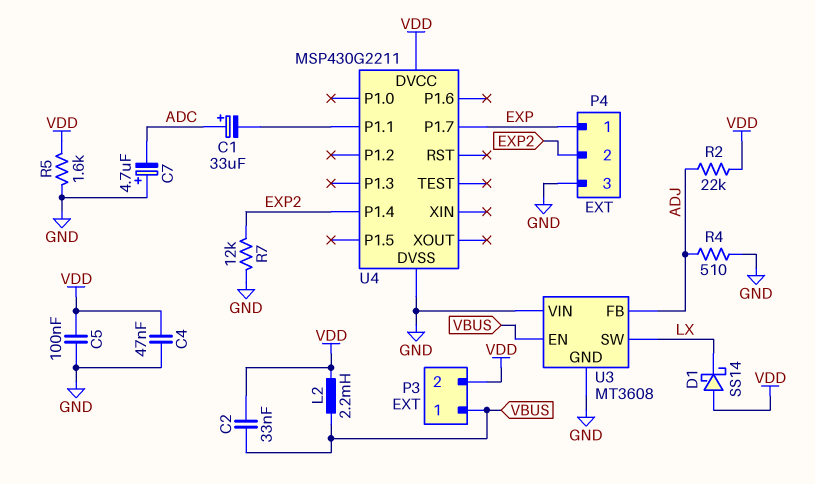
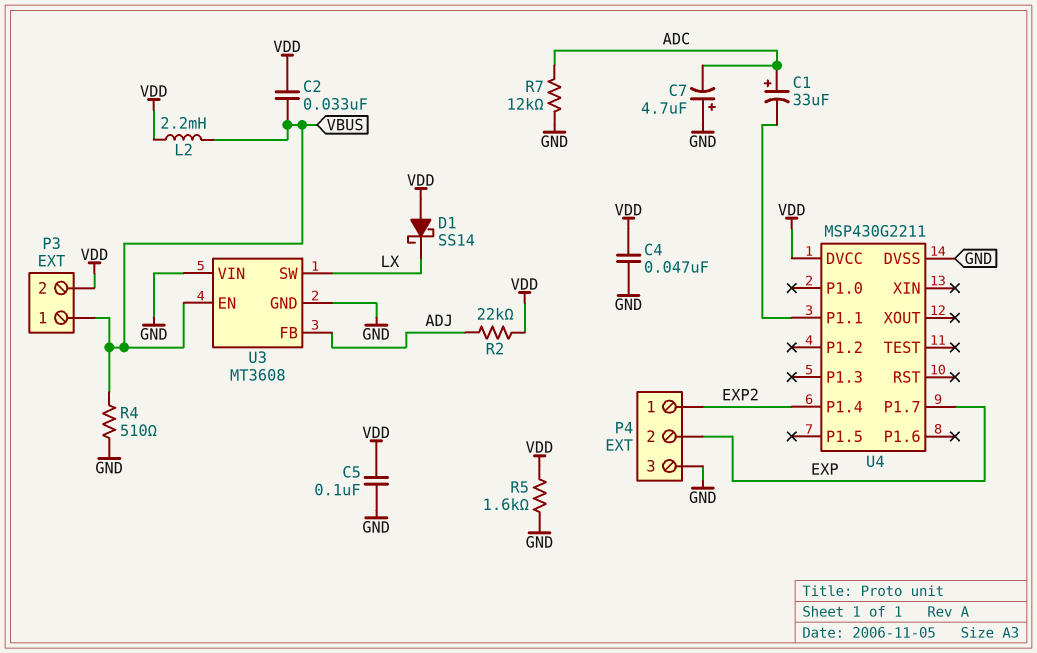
P4 pin 1: EXP -> EXP2
P4 pin 2: EXP2 -> EXP
R4: 510 (ADJ, GND) -> 510 (GND, VBUS)
R7: 12k (EXP2, GND) -> 12k (ADC, GND)

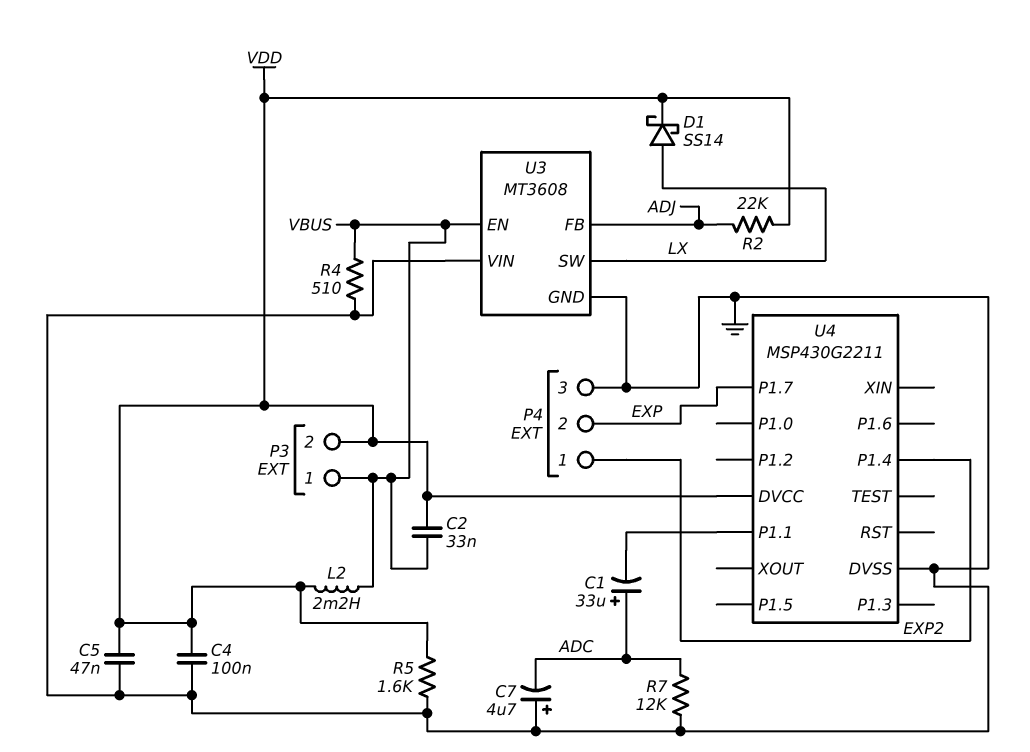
C4: 47nF (GND, VDD) -> 100nF (GND, VDD)
C5: 100nF (GND, VDD) -> 47nF (GND, VDD)
D1: schottky SS14 (A VDD, K LX) -> schottky SS14 (A LX, K VDD)

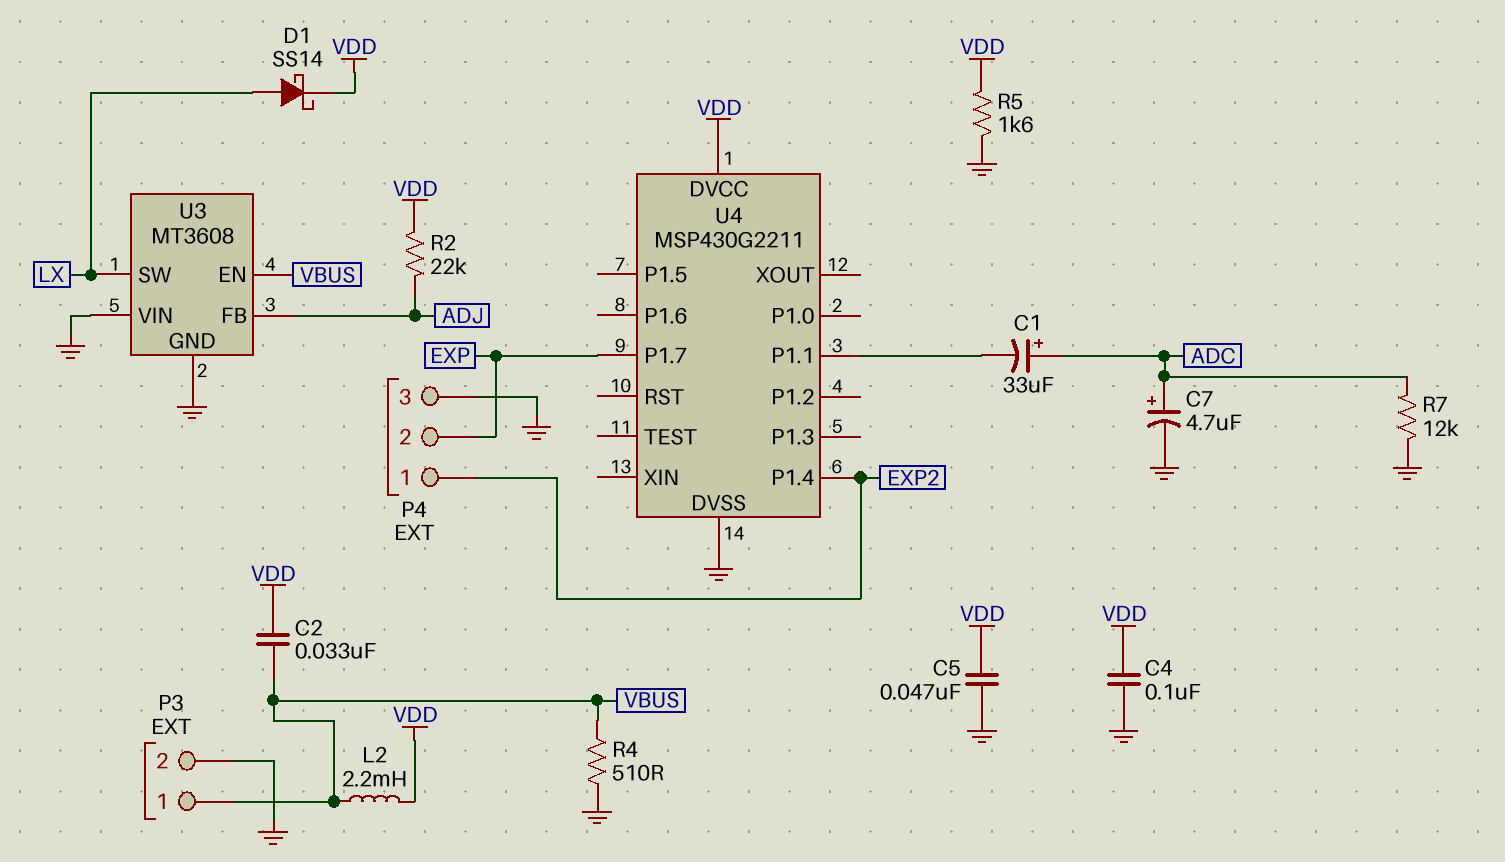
C7: 4.7uF (plus GND, minus ADC) -> 4.7uF (plus ADC, minus GND)
P3 pin 2: VDD -> GND

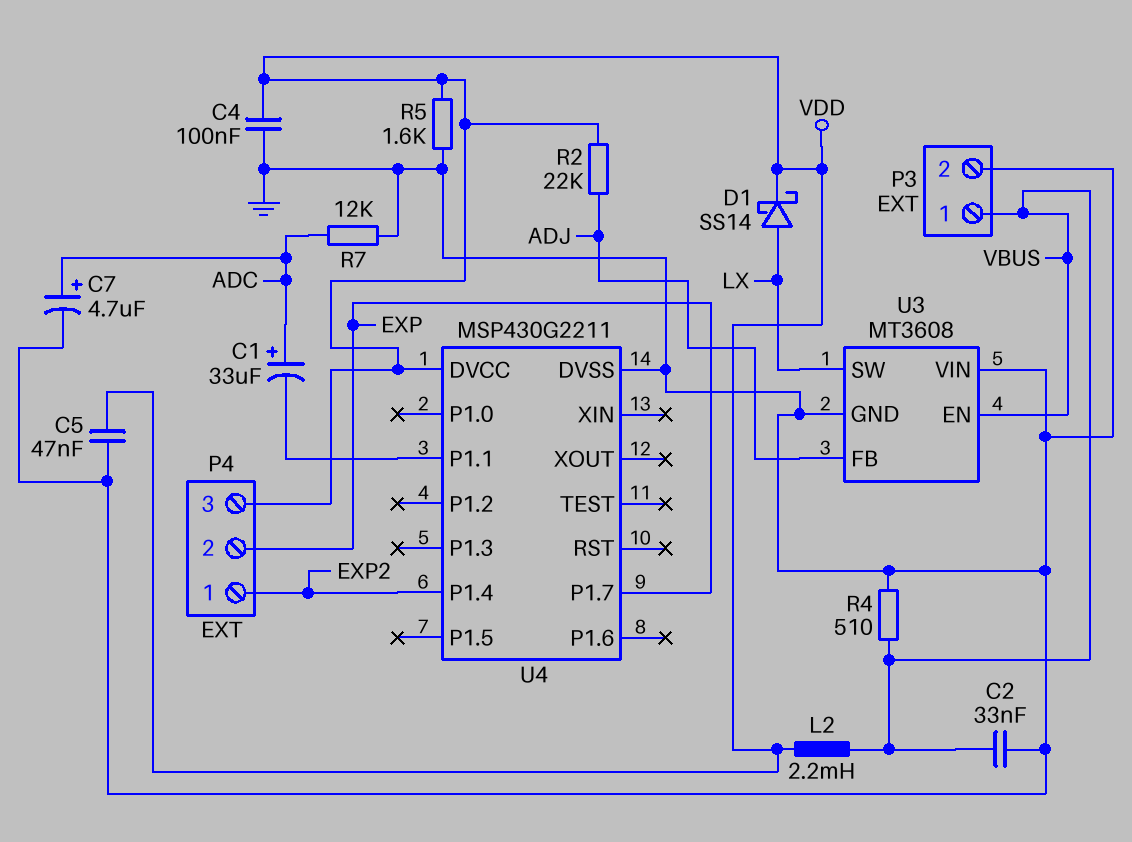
C2: 33nF (VBUS, VDD) -> 33nF (GND, VBUS)
P4 pin 3: GND -> VDD

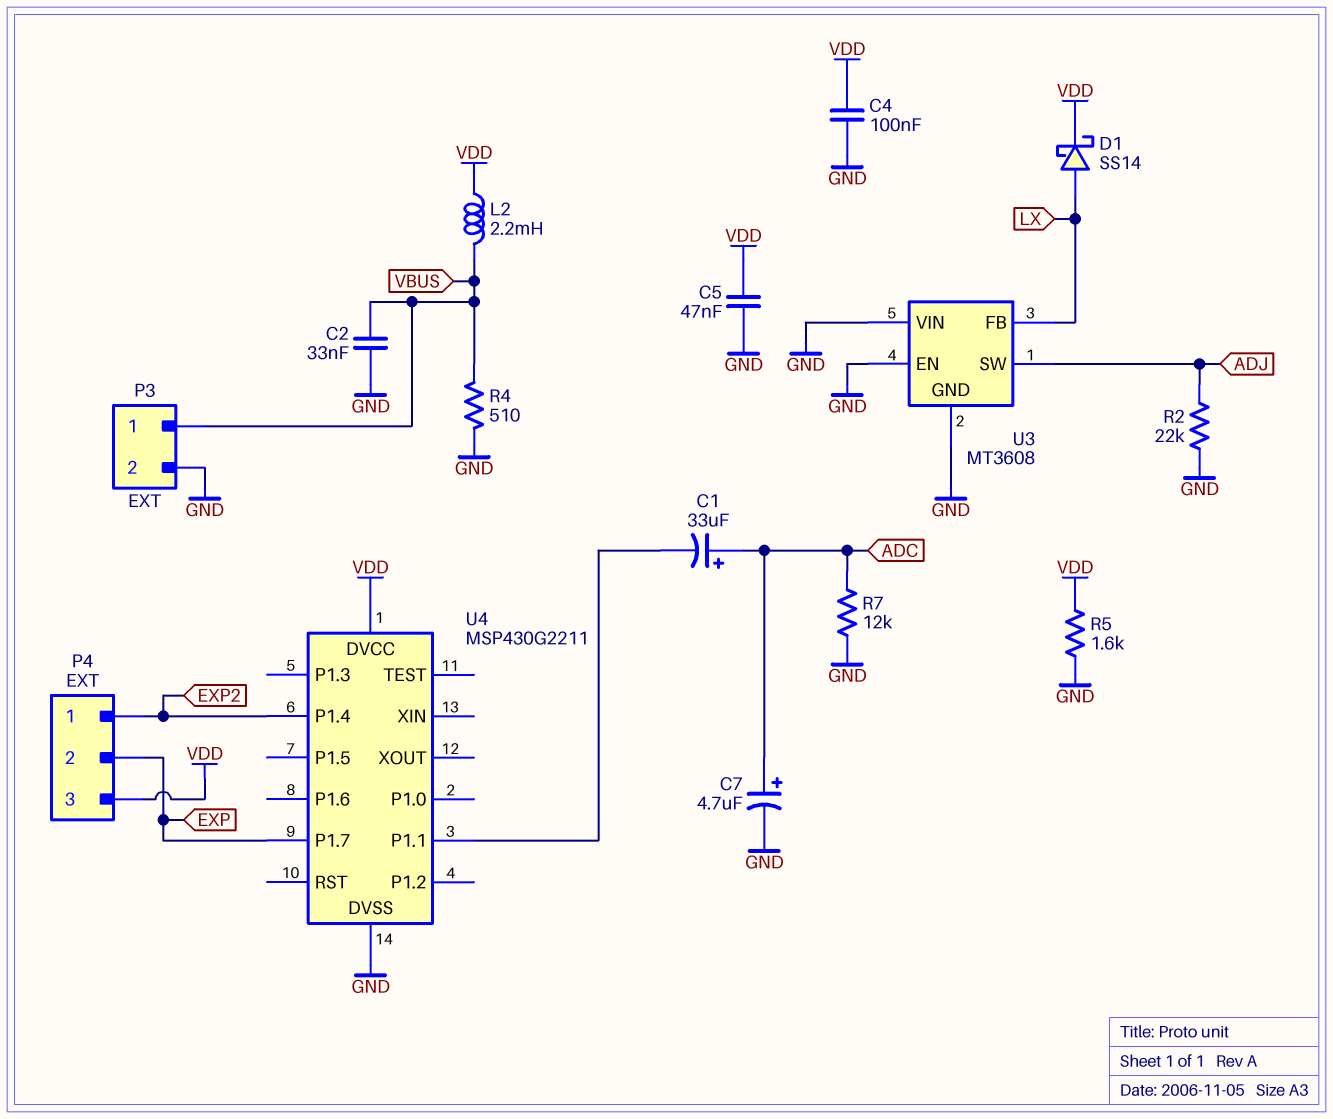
R2: 22k (ADJ, VDD) -> 22k (ADJ, GND)
U3 pin EN: VBUS -> GND
U3 pin FB: ADJ -> LX
U3 pin SW: LX -> ADJ

